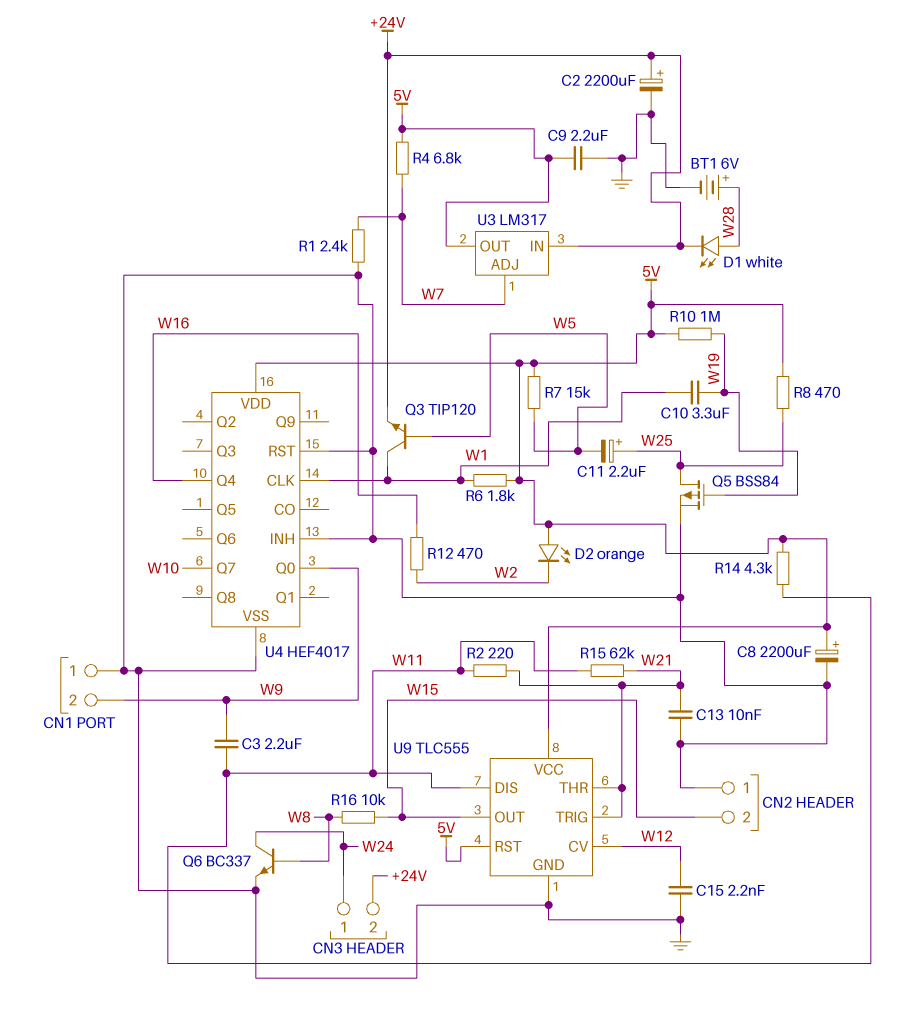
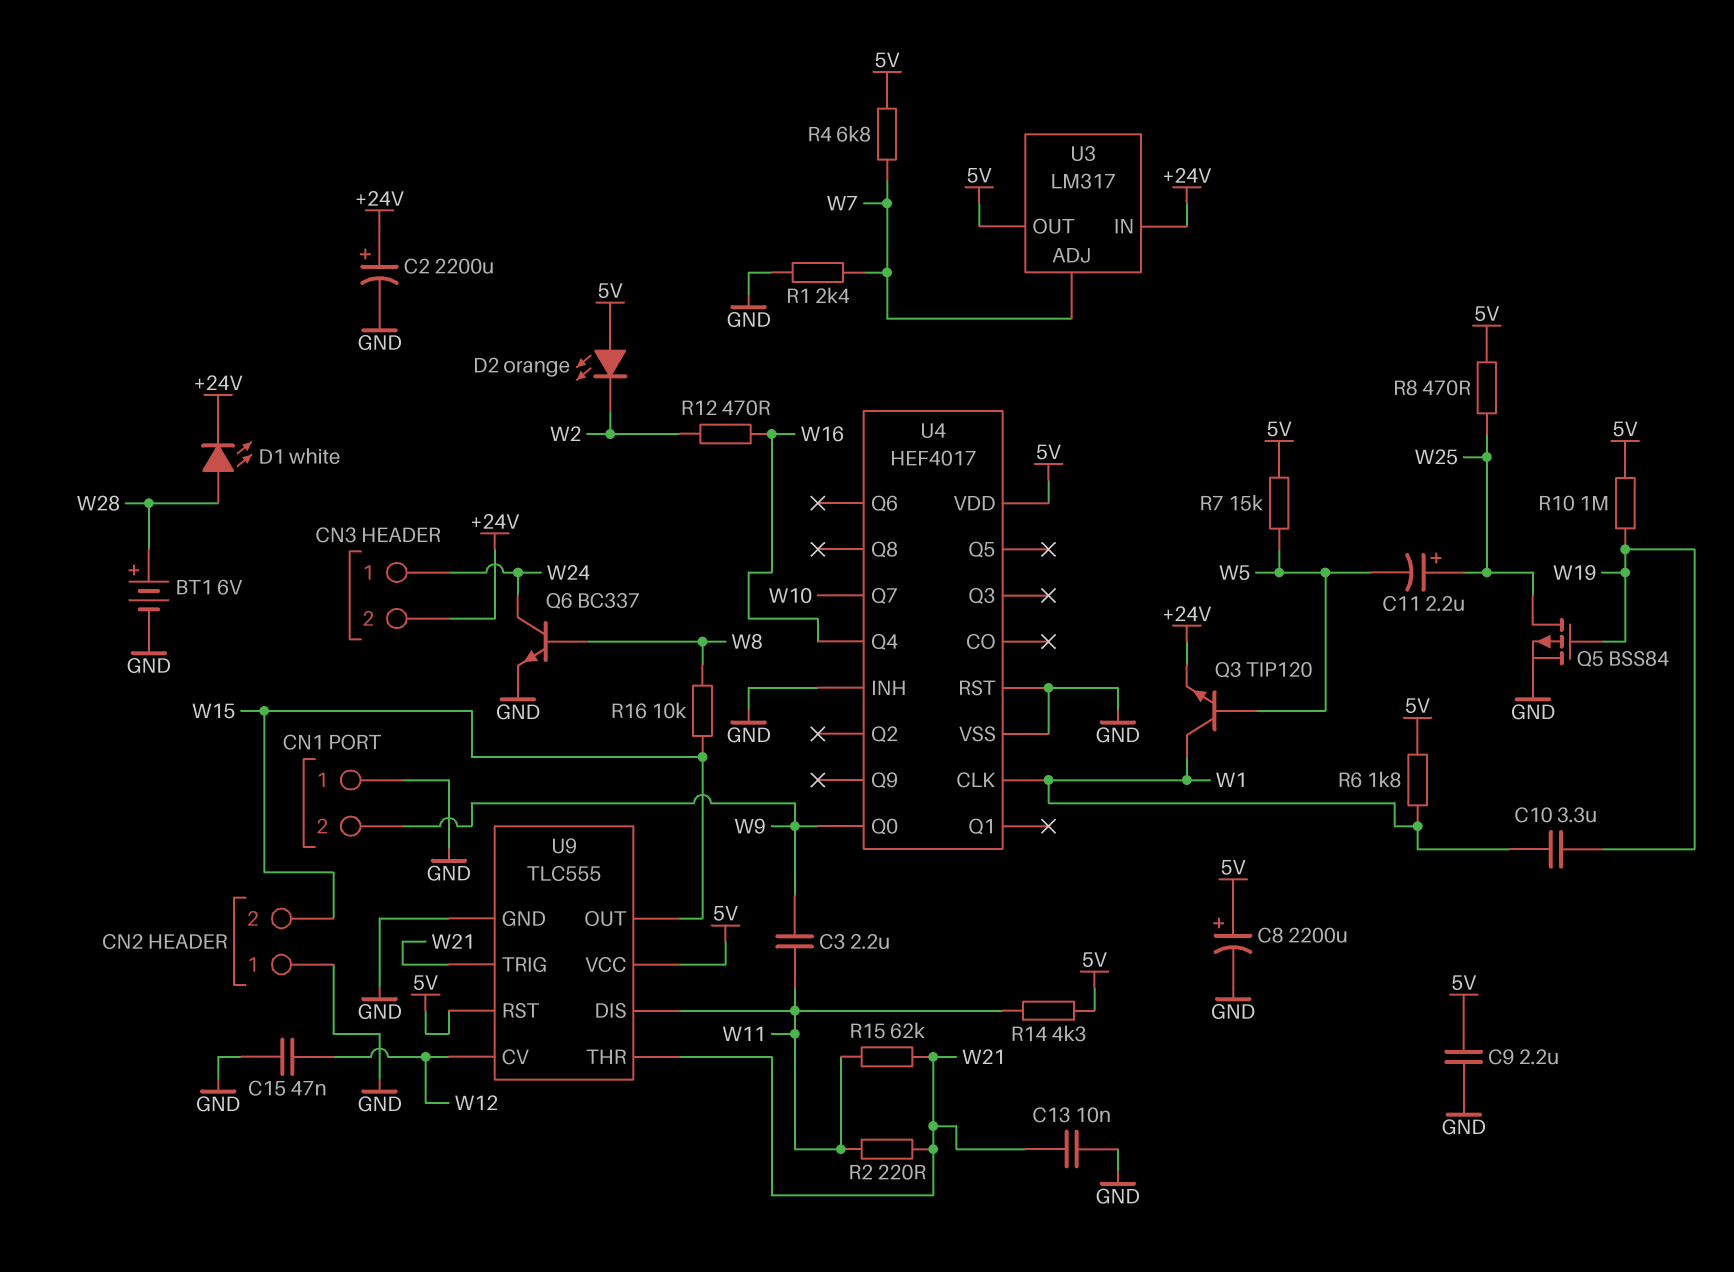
C15: 2.2nF (GND, W12) -> 47nF (GND, W12)

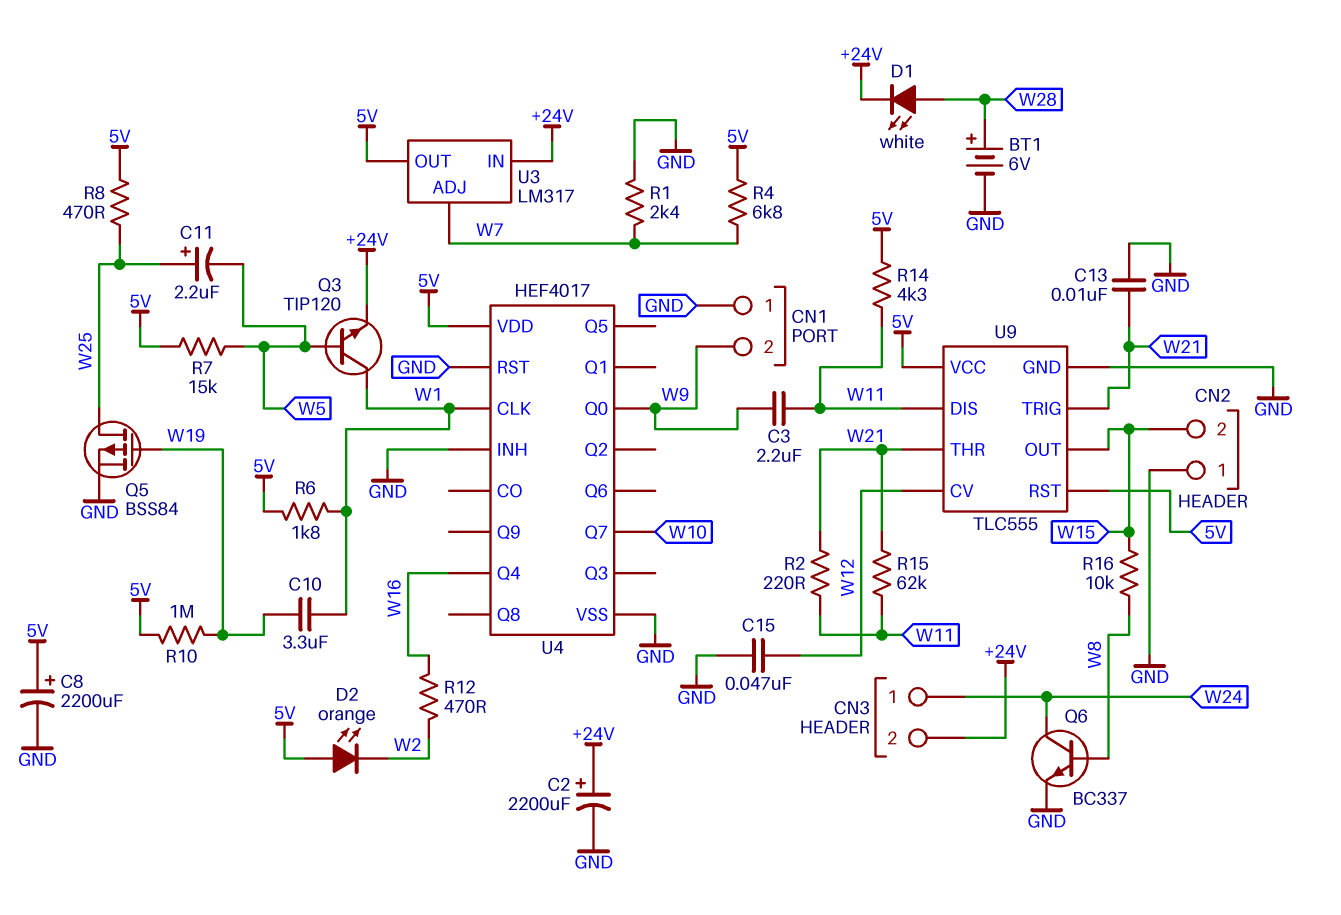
C9: 2.2uF (5V, GND) -> none

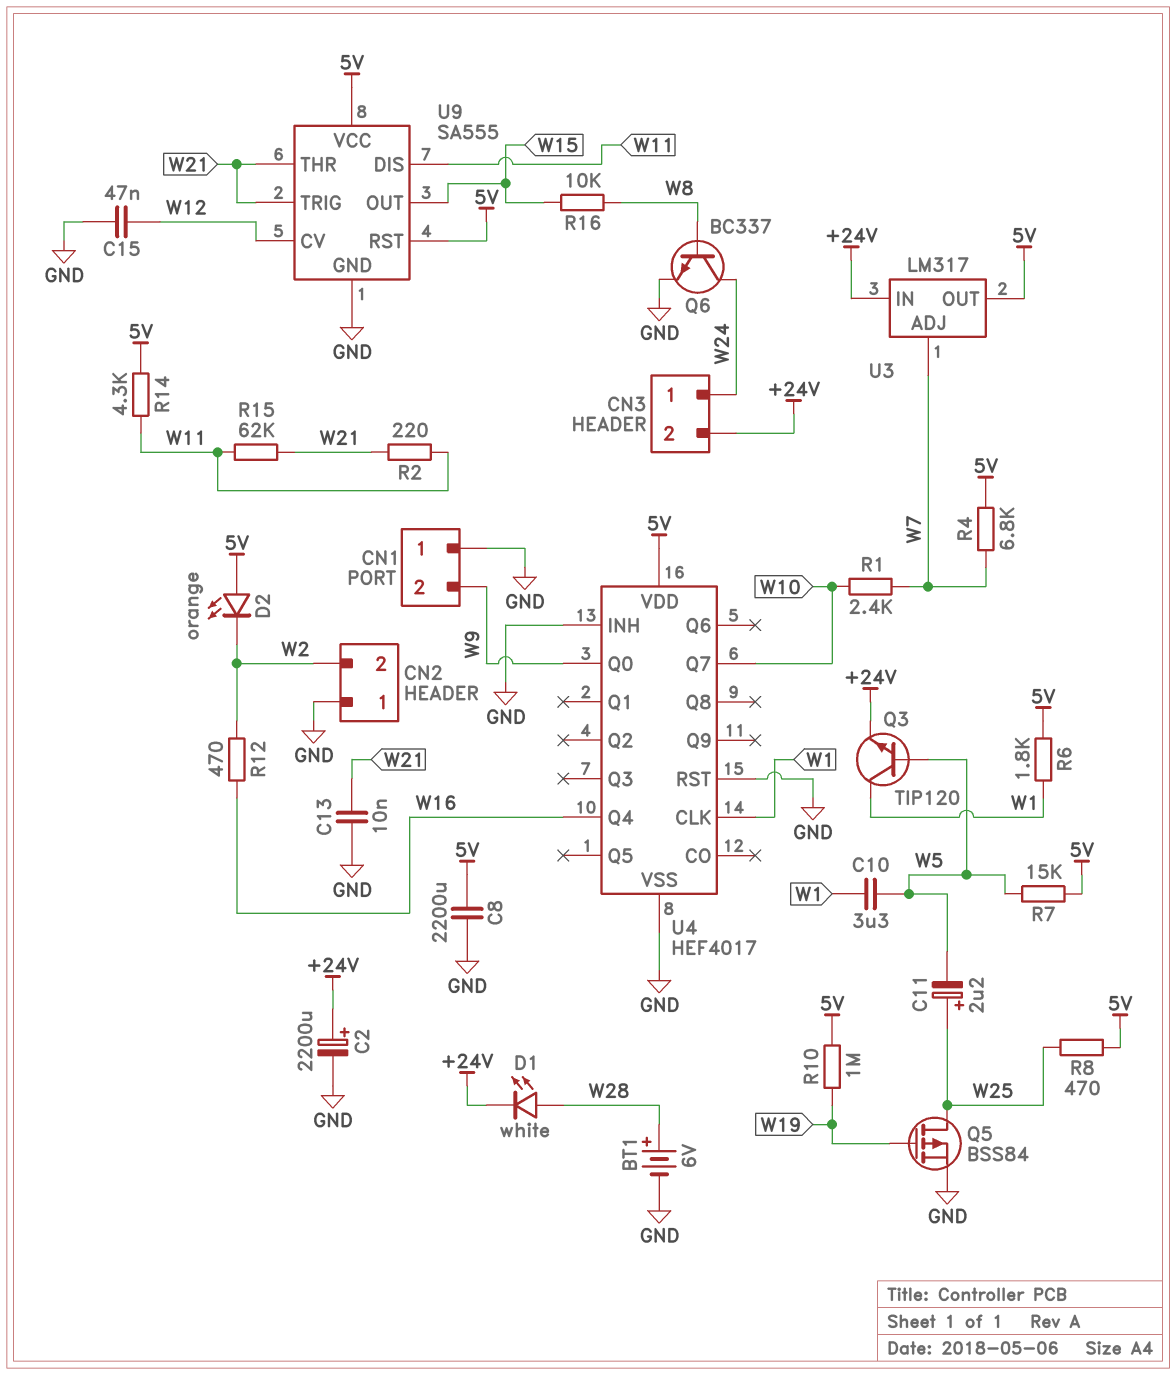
C3: 2.2uF (W9, W11) -> none
C8: 2200uF (plus 5V, minus GND) -> 2200uF (5V, GND)
C10: 3.3uF (W1, W19) -> 3.3uF (W1, W5)
CN2 pin 2: W15 -> W2
R1: 2.4k (GND, W7) -> 2.4k (W7, W10)
U9: TLC555 -> SA555

